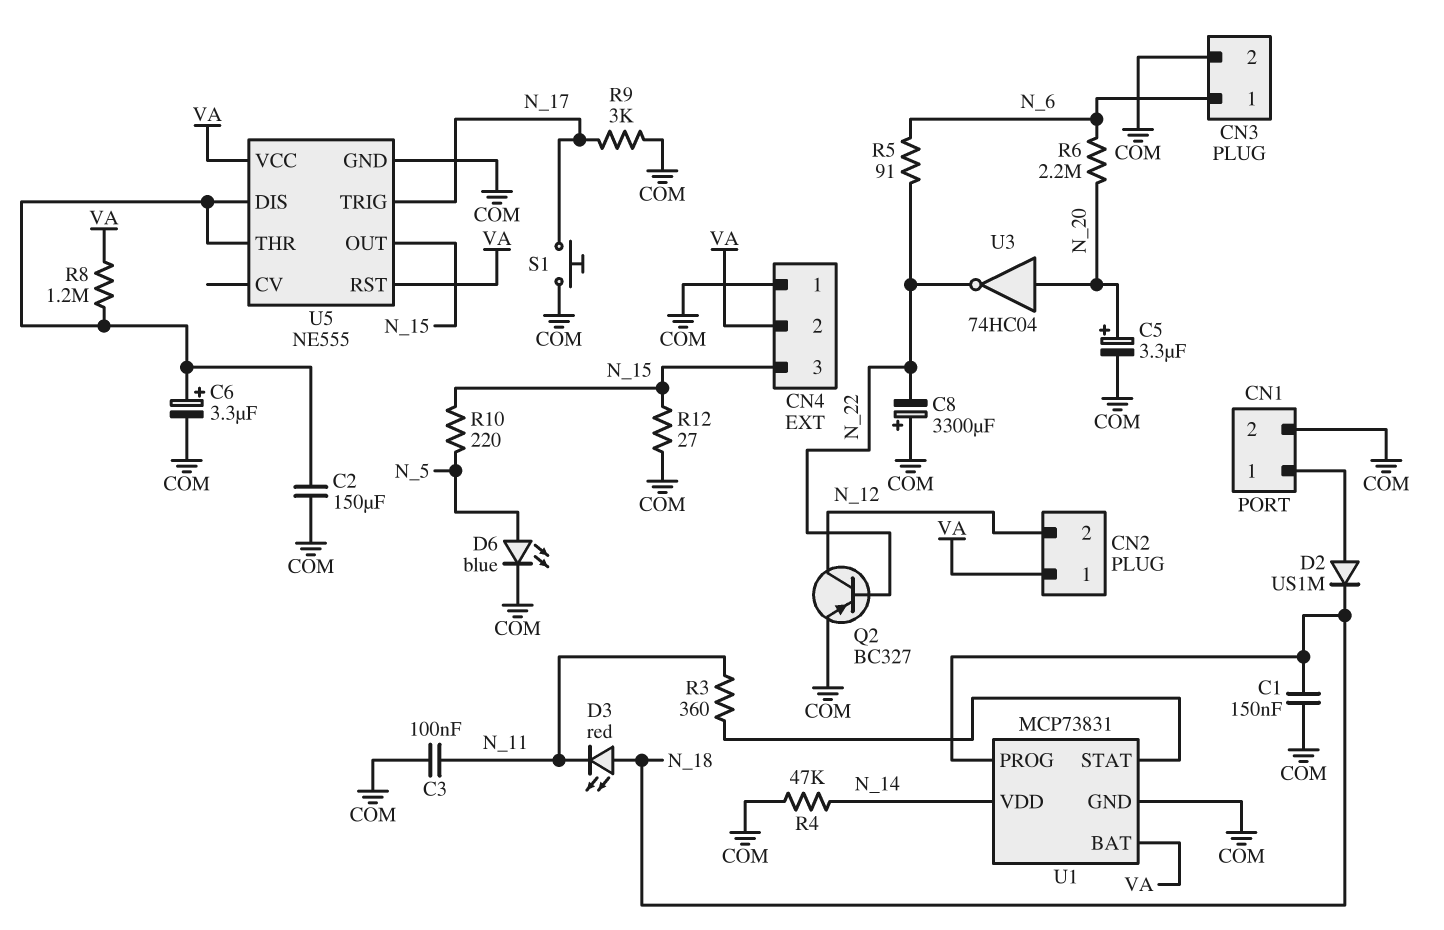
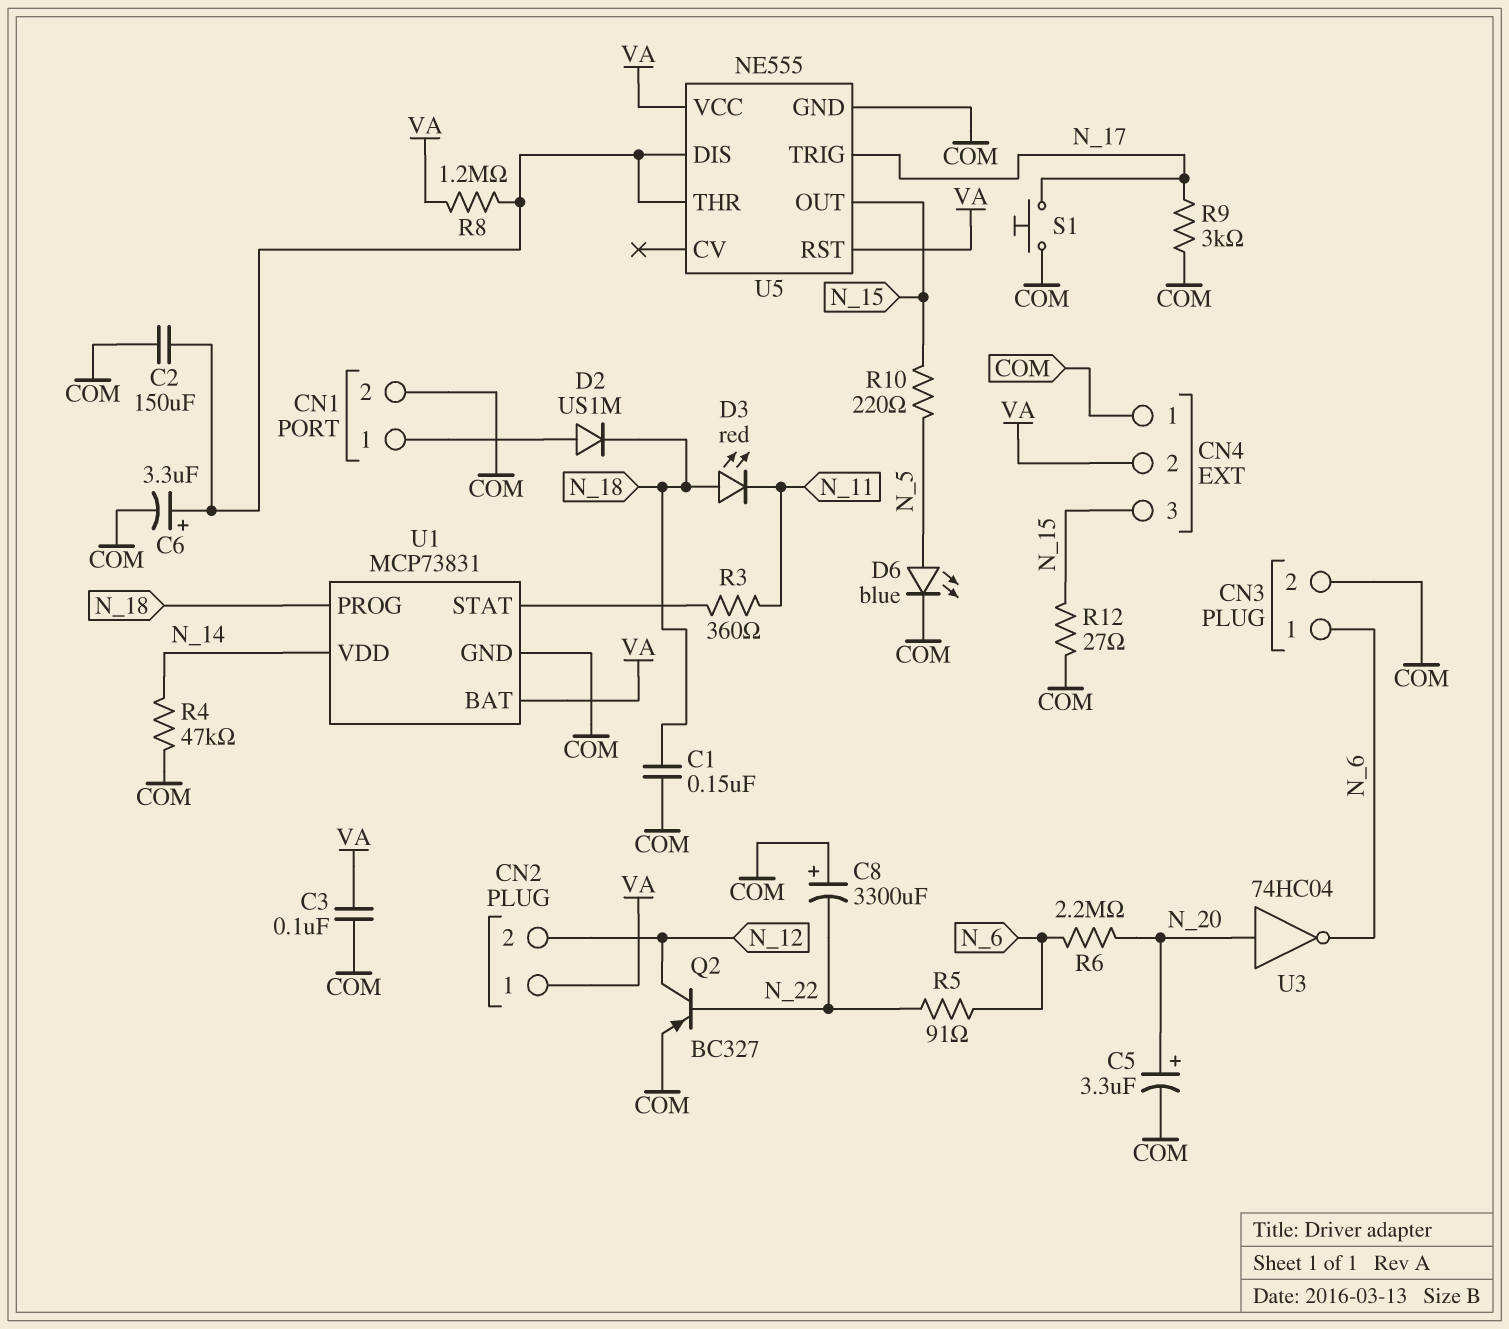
C3: 100nF (COM, N_11) -> 100nF (COM, VA)
U3: NOT 74HC04 (in N_20, out N_22) -> NOT 74HC04 (in N_20, out N_6)

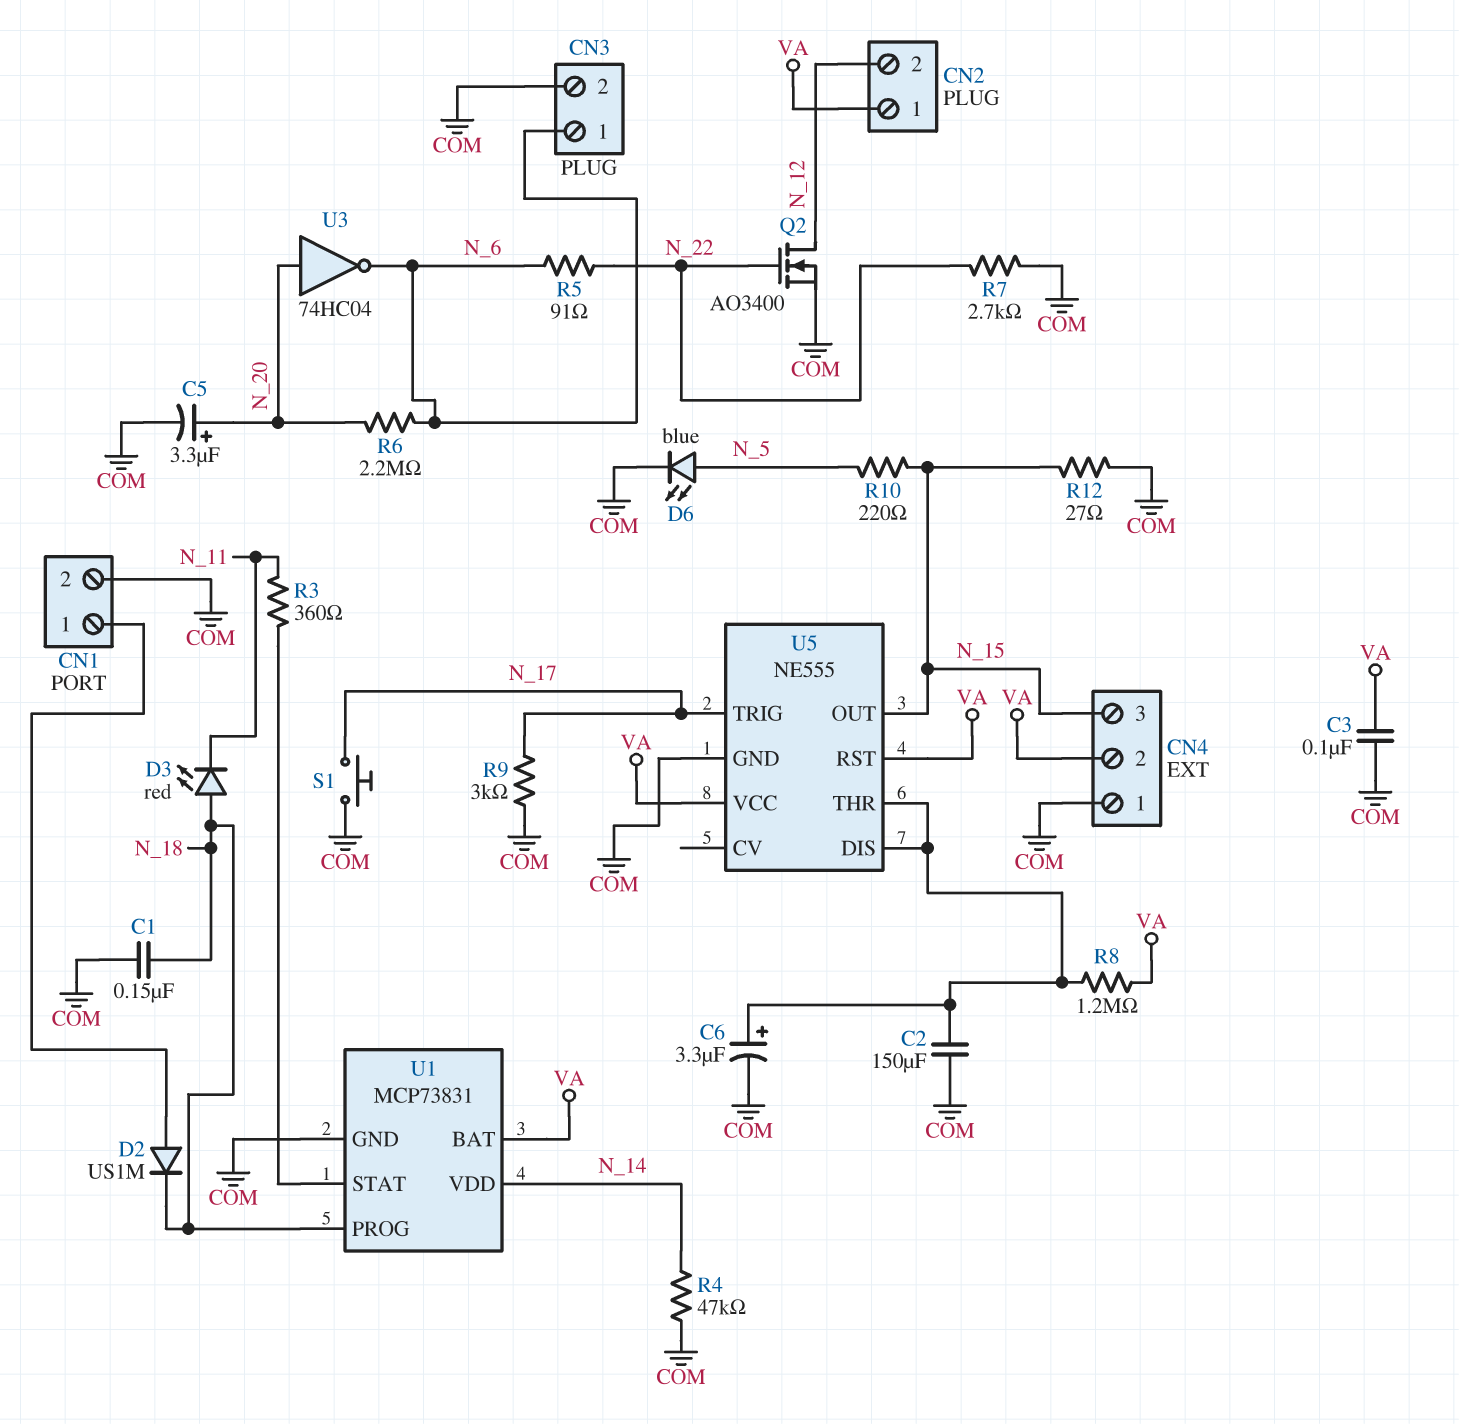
C8: 3300uF (plus COM, minus N_22) -> none
Q2: PNP BC327 (B N_22, C N_12, E COM) -> NMOS AO3400 (G N_22, D N_12, S COM)
R7: none -> 2.7k (COM, N_22)

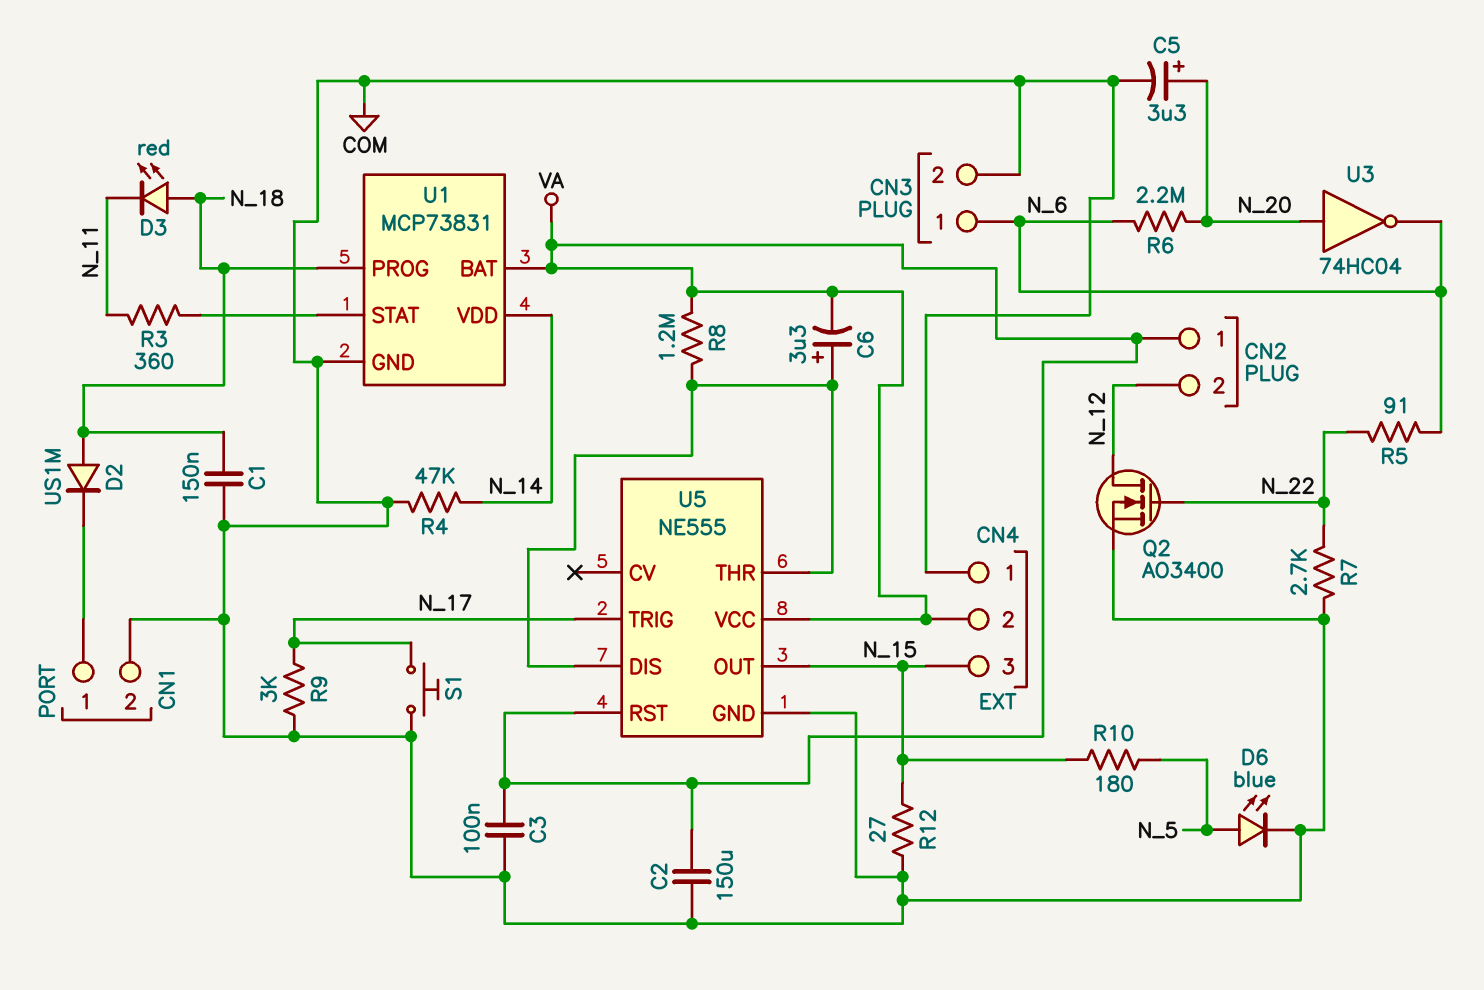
C2: 150uF (COM, U5/DIS) -> 150uF (COM, VA)
C6: 3.3uF (plus U5/DIS, minus COM) -> 3.3uF (plus U5/DIS, minus VA)
D2: diode US1M (A CN1/1, K N_18) -> diode US1M (A N_18, K CN1/1)
R10: 220 (N_5, N_15) -> 180 (N_5, N_15)

